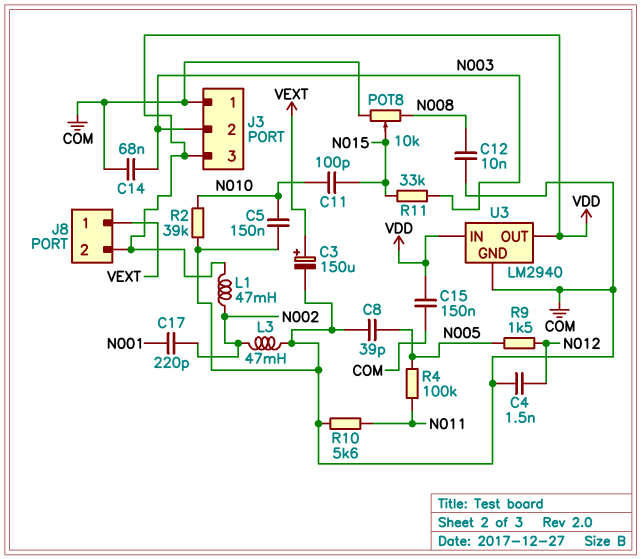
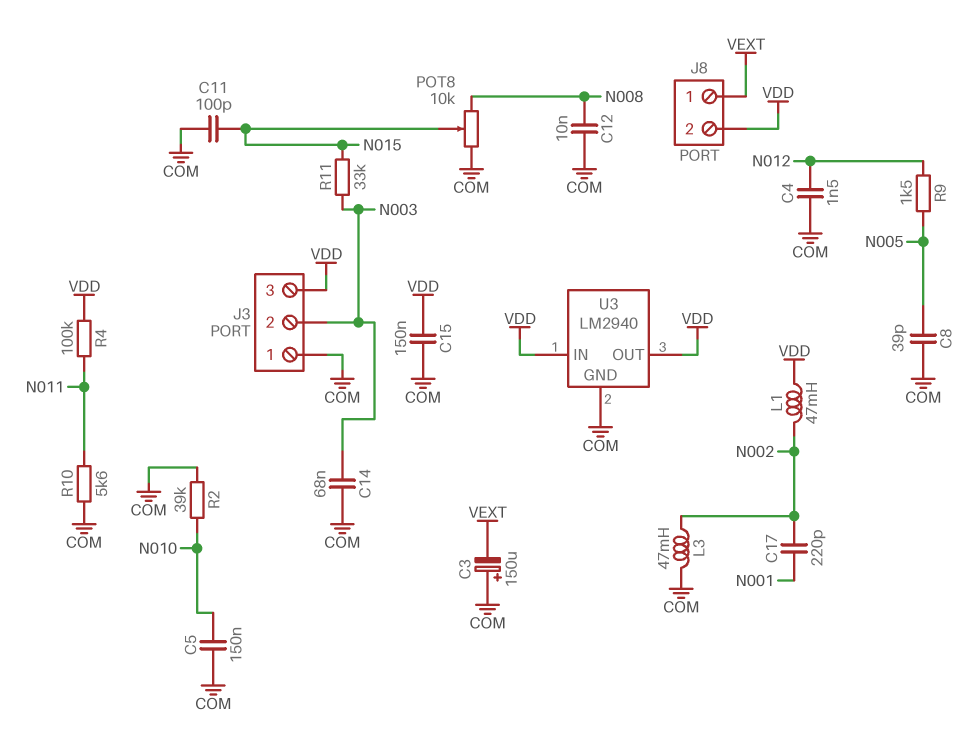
C3: 150uF (plus VEXT, minus COM) -> 150uF (plus COM, minus VEXT)
C11: 100pF (N010, N015) -> 100pF (COM, N015)
R4: 100k (N005, N011) -> 100k (N011, VDD)

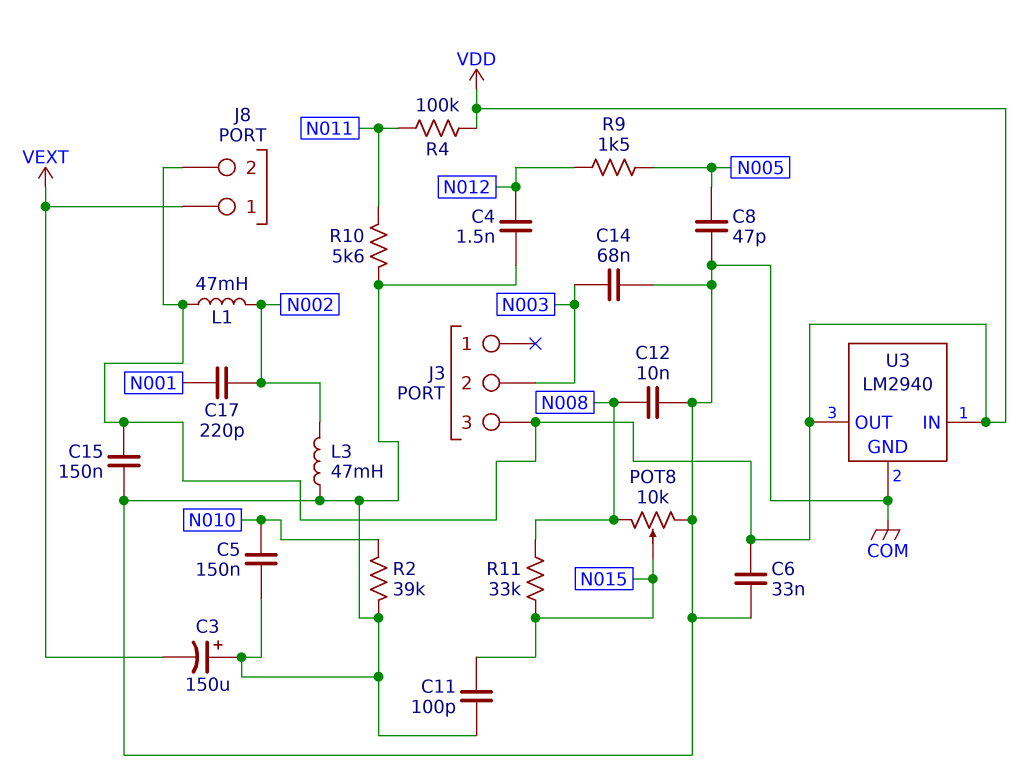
C6: none -> 33nF (COM, VDD)
C8: 39pF (COM, N005) -> 47pF (COM, N005)
J3 pin 1: COM -> none
R11: 33k (N003, N015) -> 33k (N008, N015)

